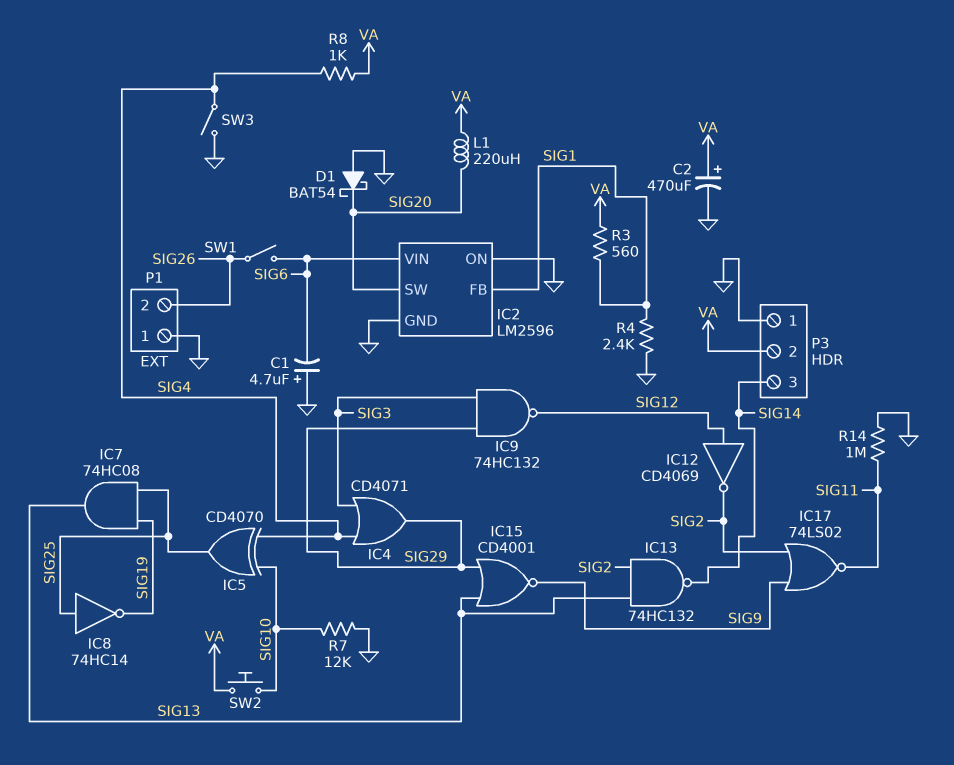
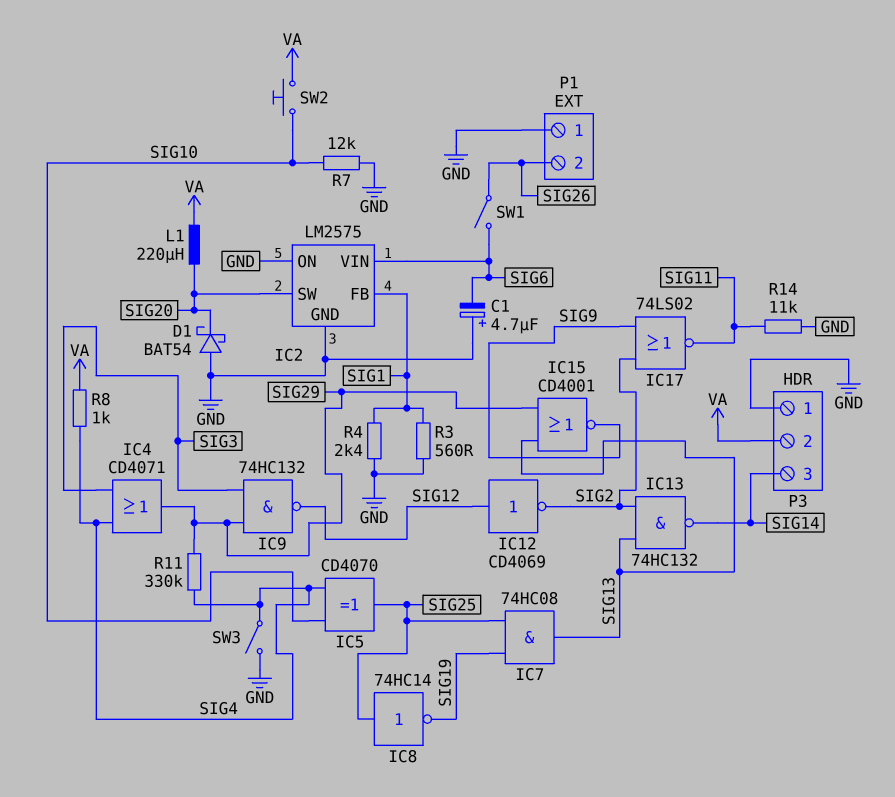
C2: 470uF (plus VA, minus GND) -> none
IC2: LM2596 -> LM2575
R3: 560 (SIG1, VA) -> 560 (GND, SIG1)
R11: none -> 330k (SIG4, SIG29)
R14: 1M (GND, SIG11) -> 11k (GND, SIG11)

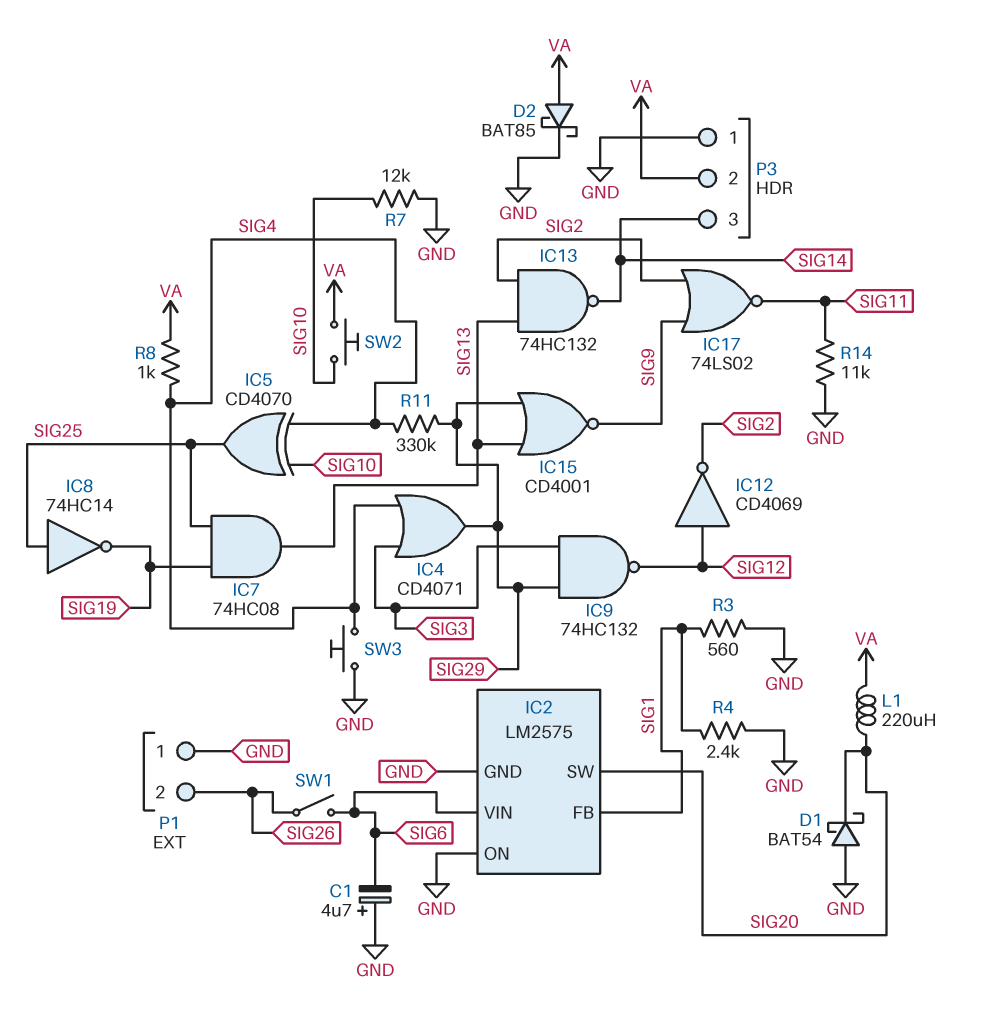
D2: none -> schottky BAT85 (A VA, K GND)
SW3: switch (GND, SIG4) -> button (GND, SIG4)

